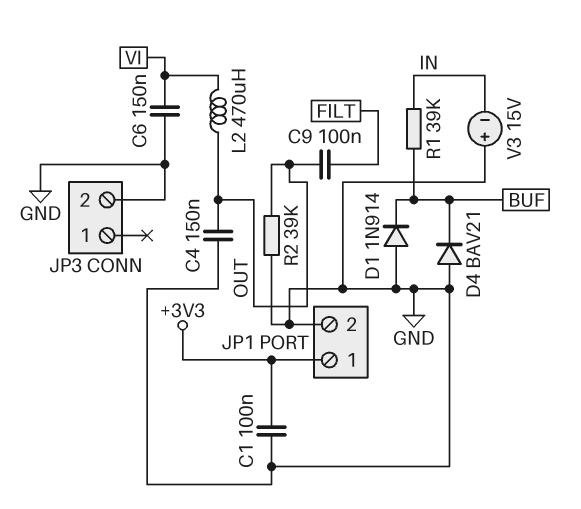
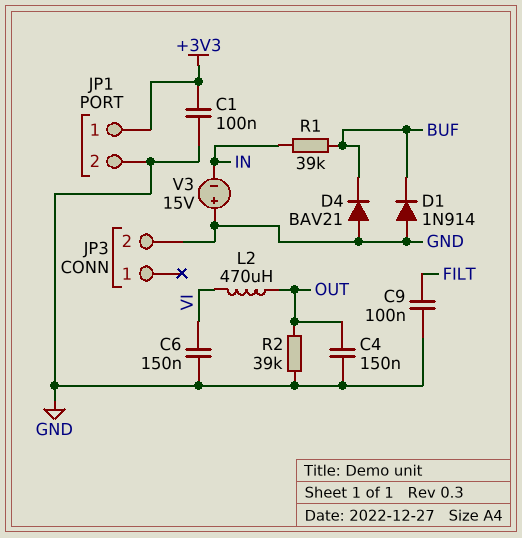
C9: 100nF (FILT, OUT) -> 100nF (FILT, GND)

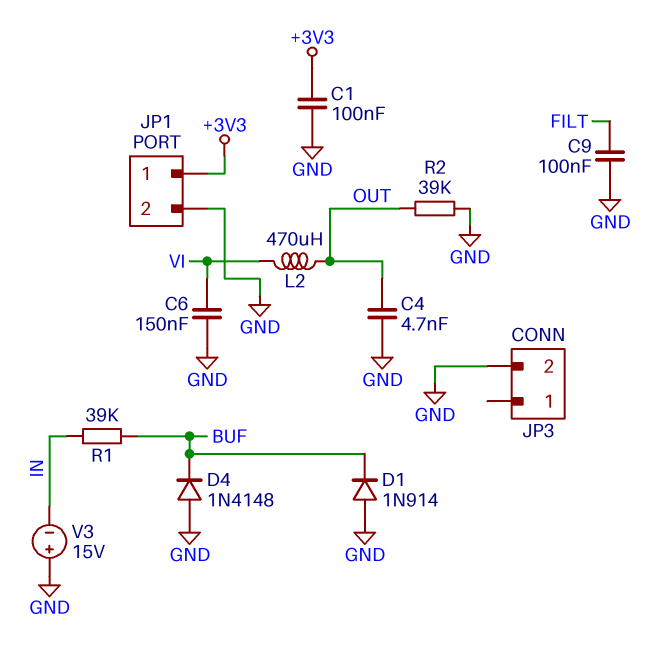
C4: 150nF (GND, OUT) -> 4.7nF (GND, OUT)
D4: diode BAV21 (A GND, K BUF) -> diode 1N4148 (A GND, K BUF)

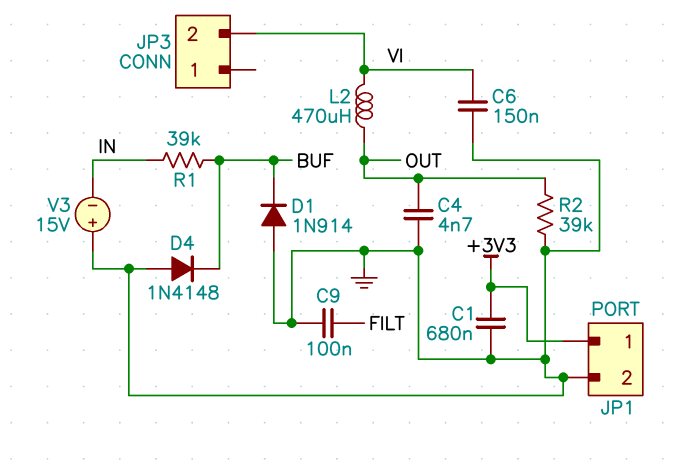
C1: 100nF (+3V3, GND) -> 680nF (+3V3, GND)
JP3 pin 2: GND -> VI

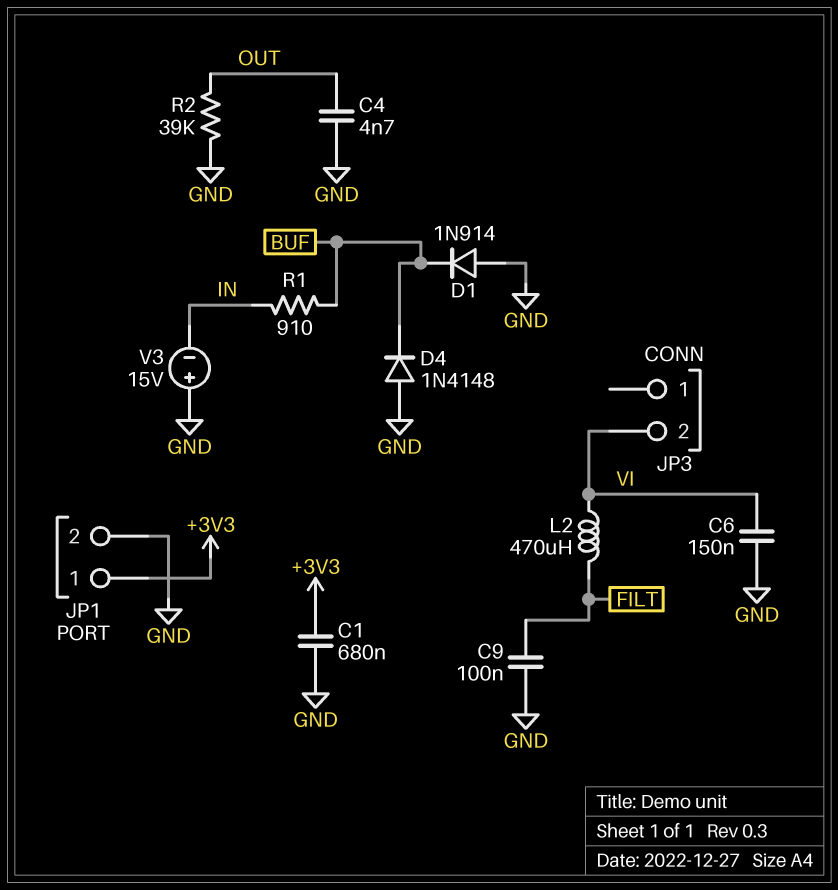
L2: 470uH (OUT, VI) -> 470uH (FILT, VI)
R1: 39k (BUF, IN) -> 910 (BUF, IN)

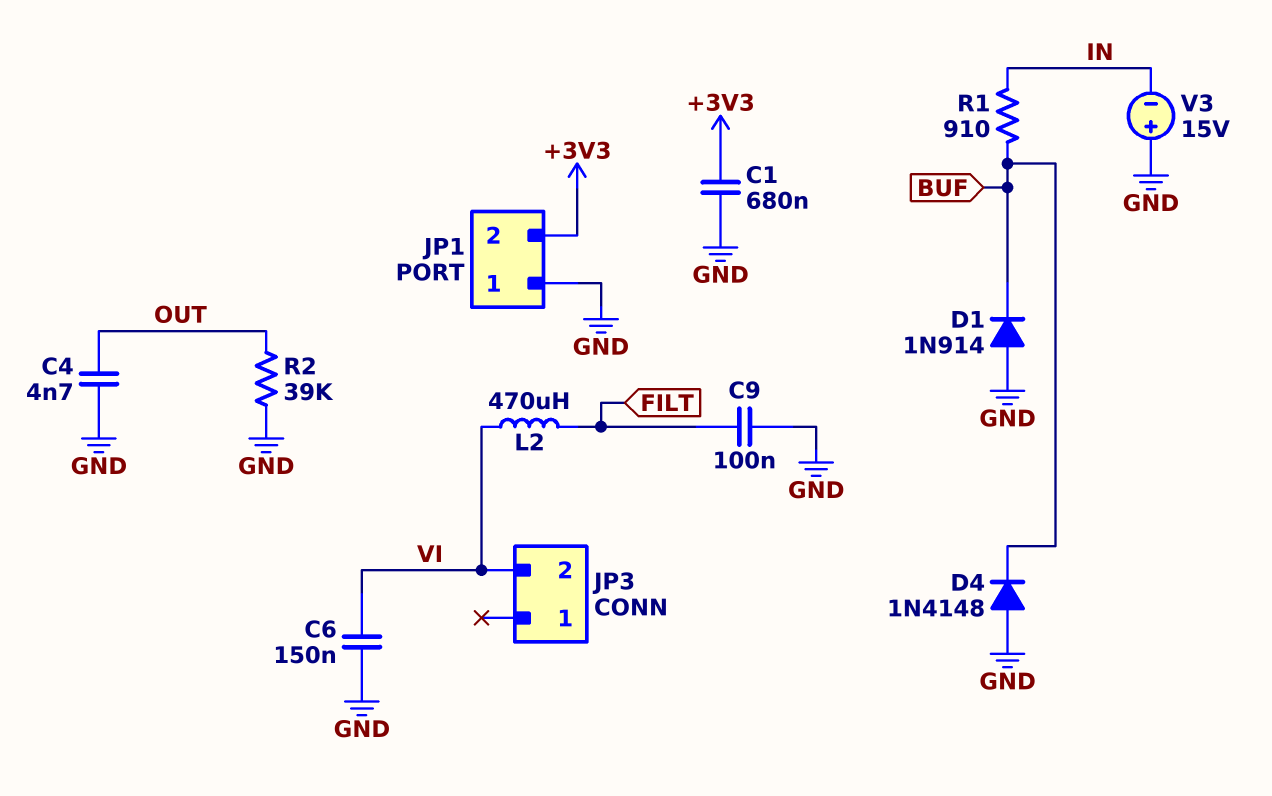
JP1 pin 1: +3V3 -> GND
JP1 pin 2: GND -> +3V3

